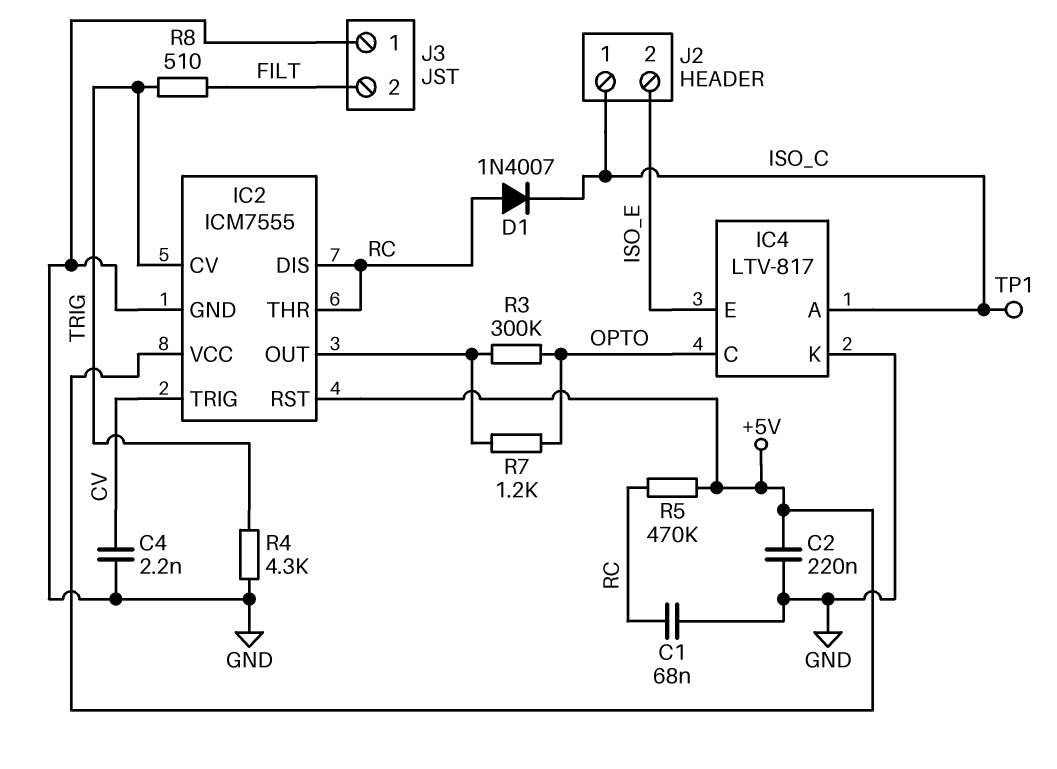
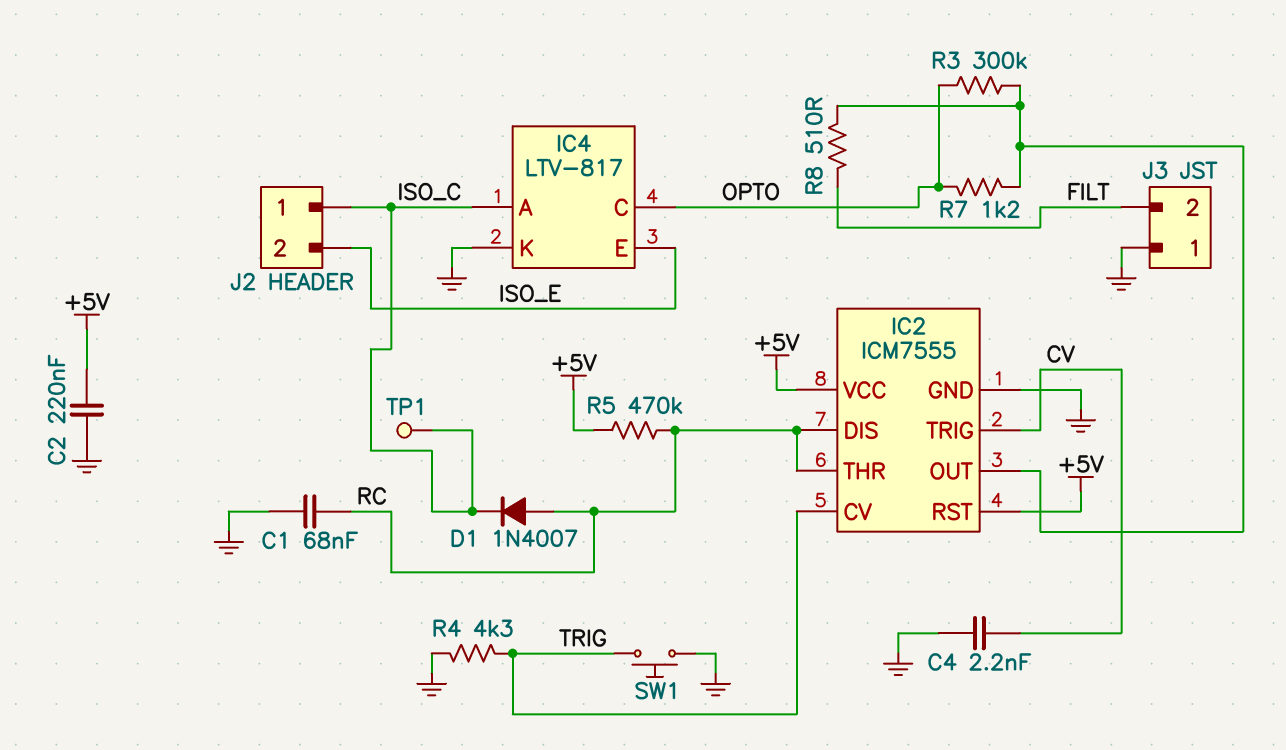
R8: 510 (FILT, TRIG) -> 510 (FILT, IC2/OUT)
SW1: none -> button (GND, TRIG)

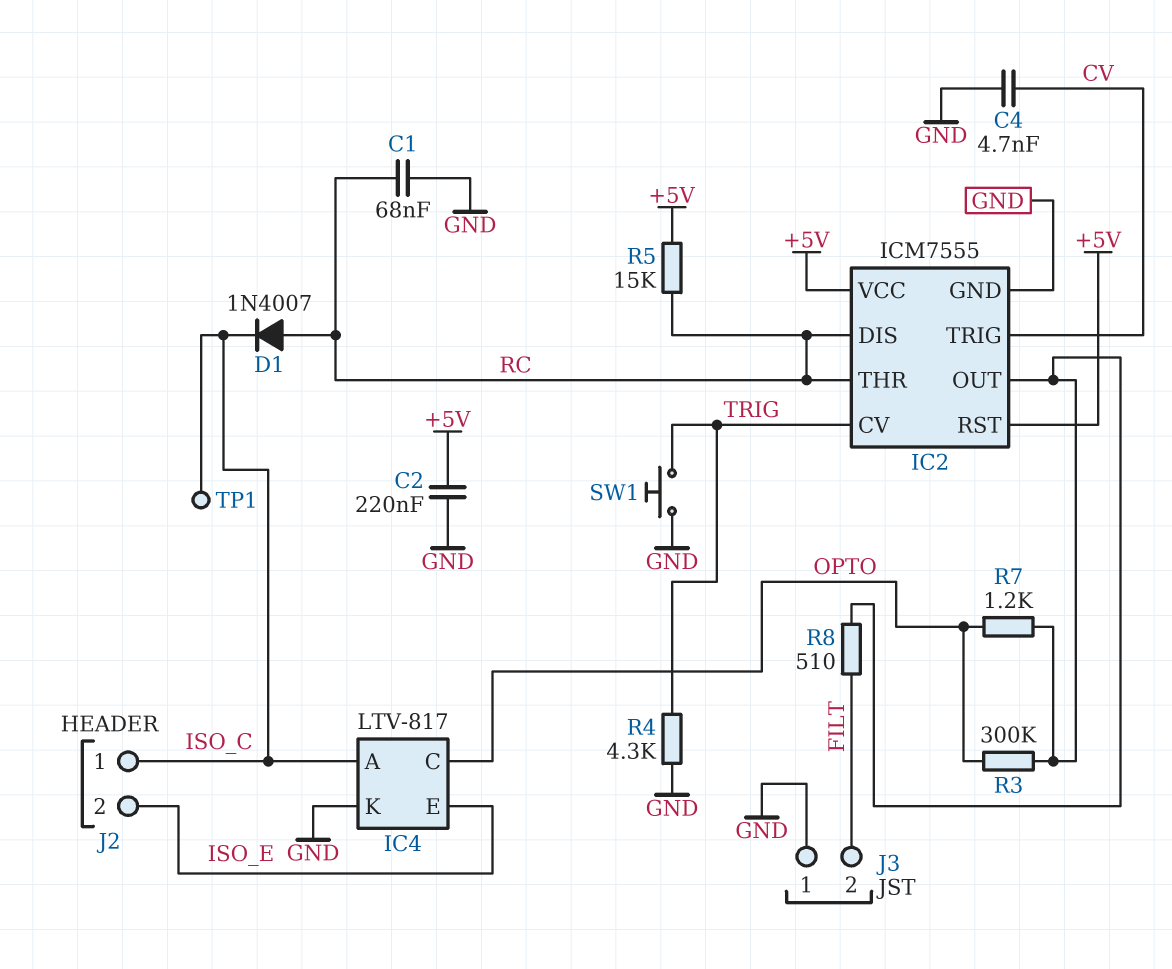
C4: 2.2nF (CV, GND) -> 4.7nF (CV, GND)
R5: 470k (+5V, RC) -> 15k (+5V, RC)

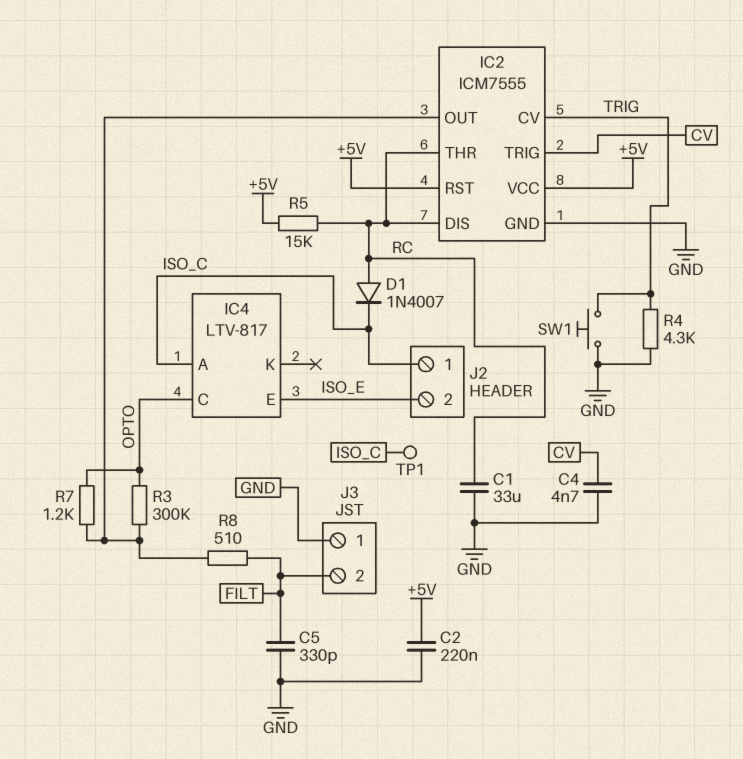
C1: 68nF (GND, RC) -> 33uF (GND, RC)
C5: none -> 330pF (FILT, GND)
IC4 pin K: GND -> none

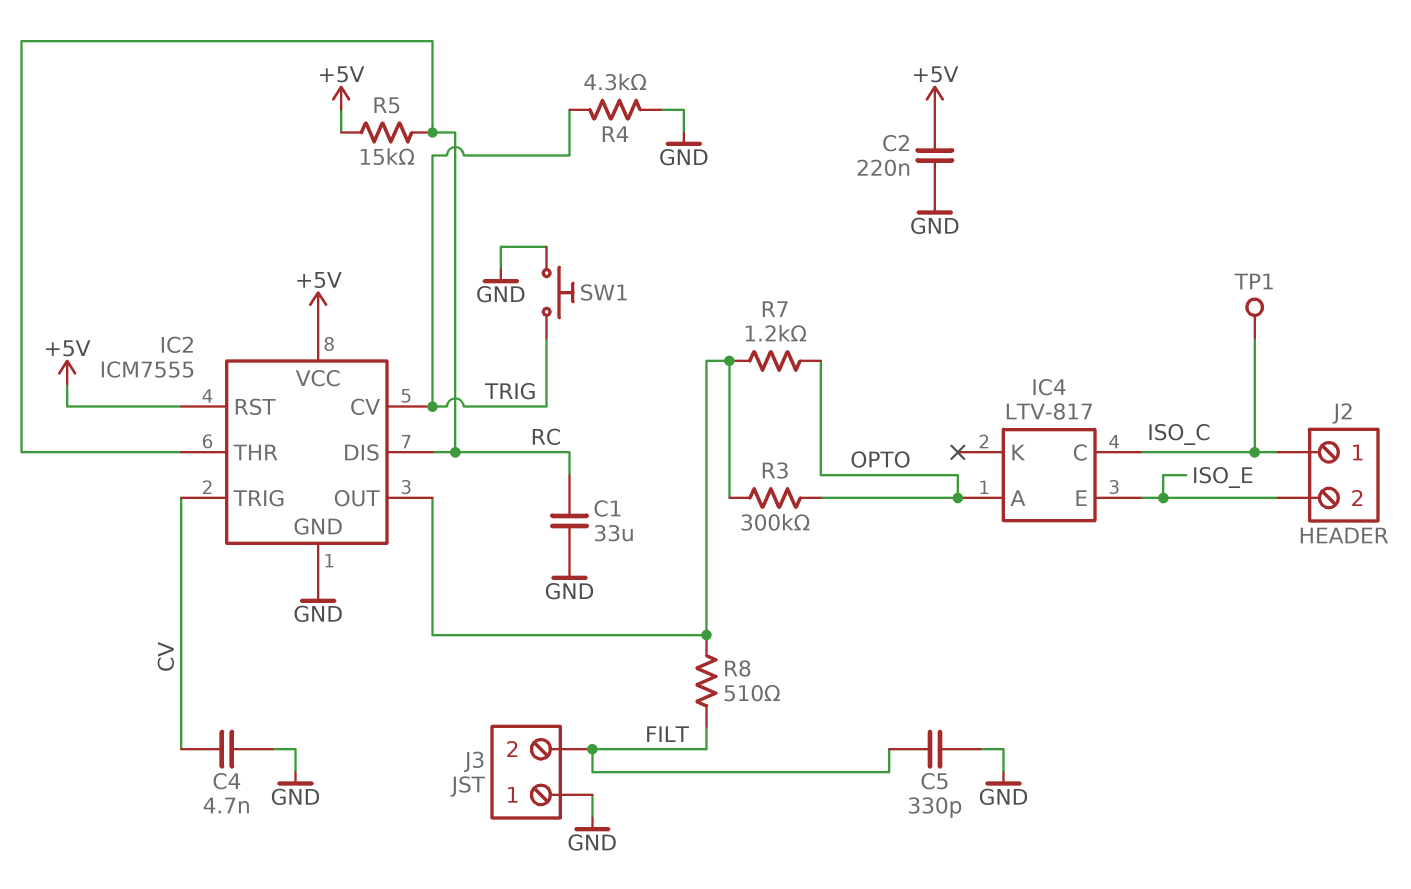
D1: diode 1N4007 (A RC, K ISO_C) -> none
IC4 pin A: ISO_C -> OPTO
IC4 pin C: OPTO -> ISO_C

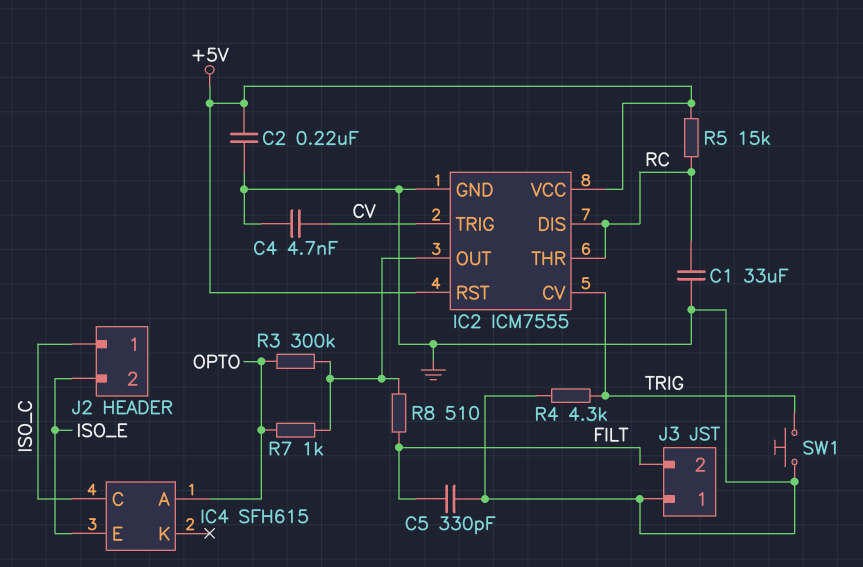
IC4: LTV-817 -> SFH615
R7: 1.2k (IC2/OUT, OPTO) -> 1k (IC2/OUT, OPTO)
TP1: test point (ISO_C) -> none

